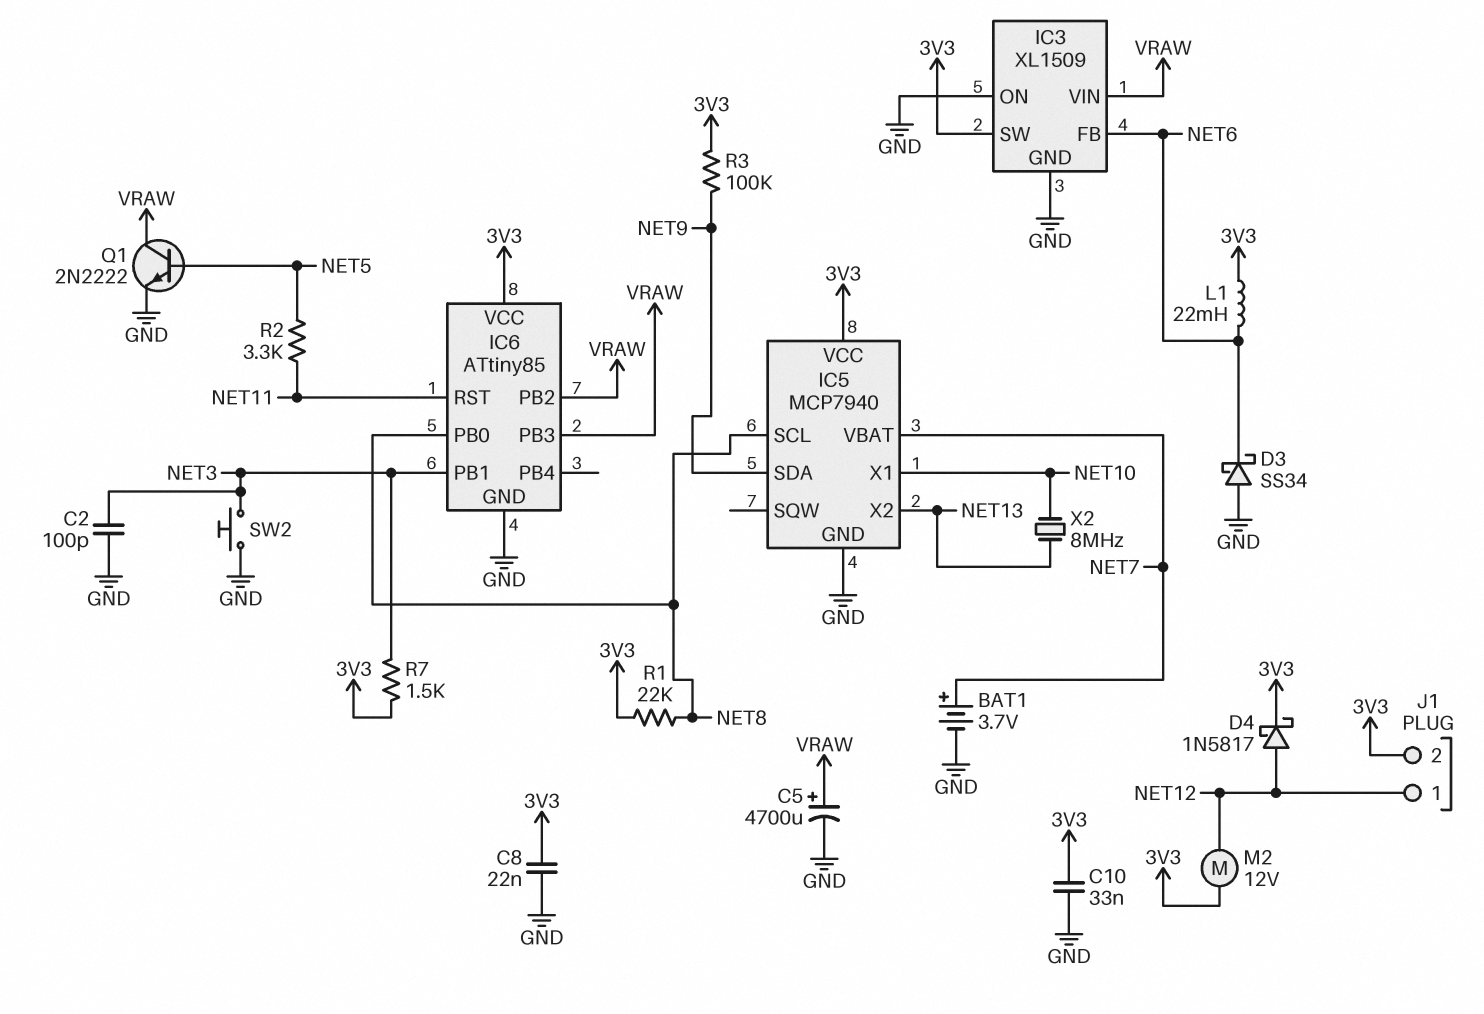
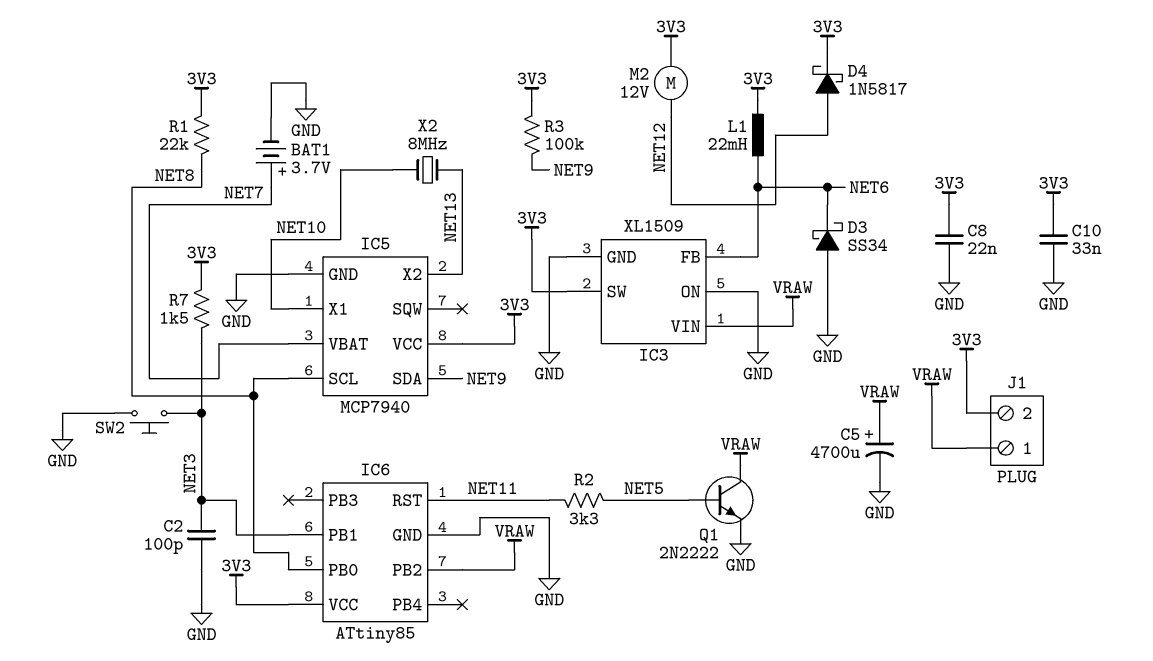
IC6 pin PB3: VRAW -> none
J1 pin 1: NET12 -> VRAW

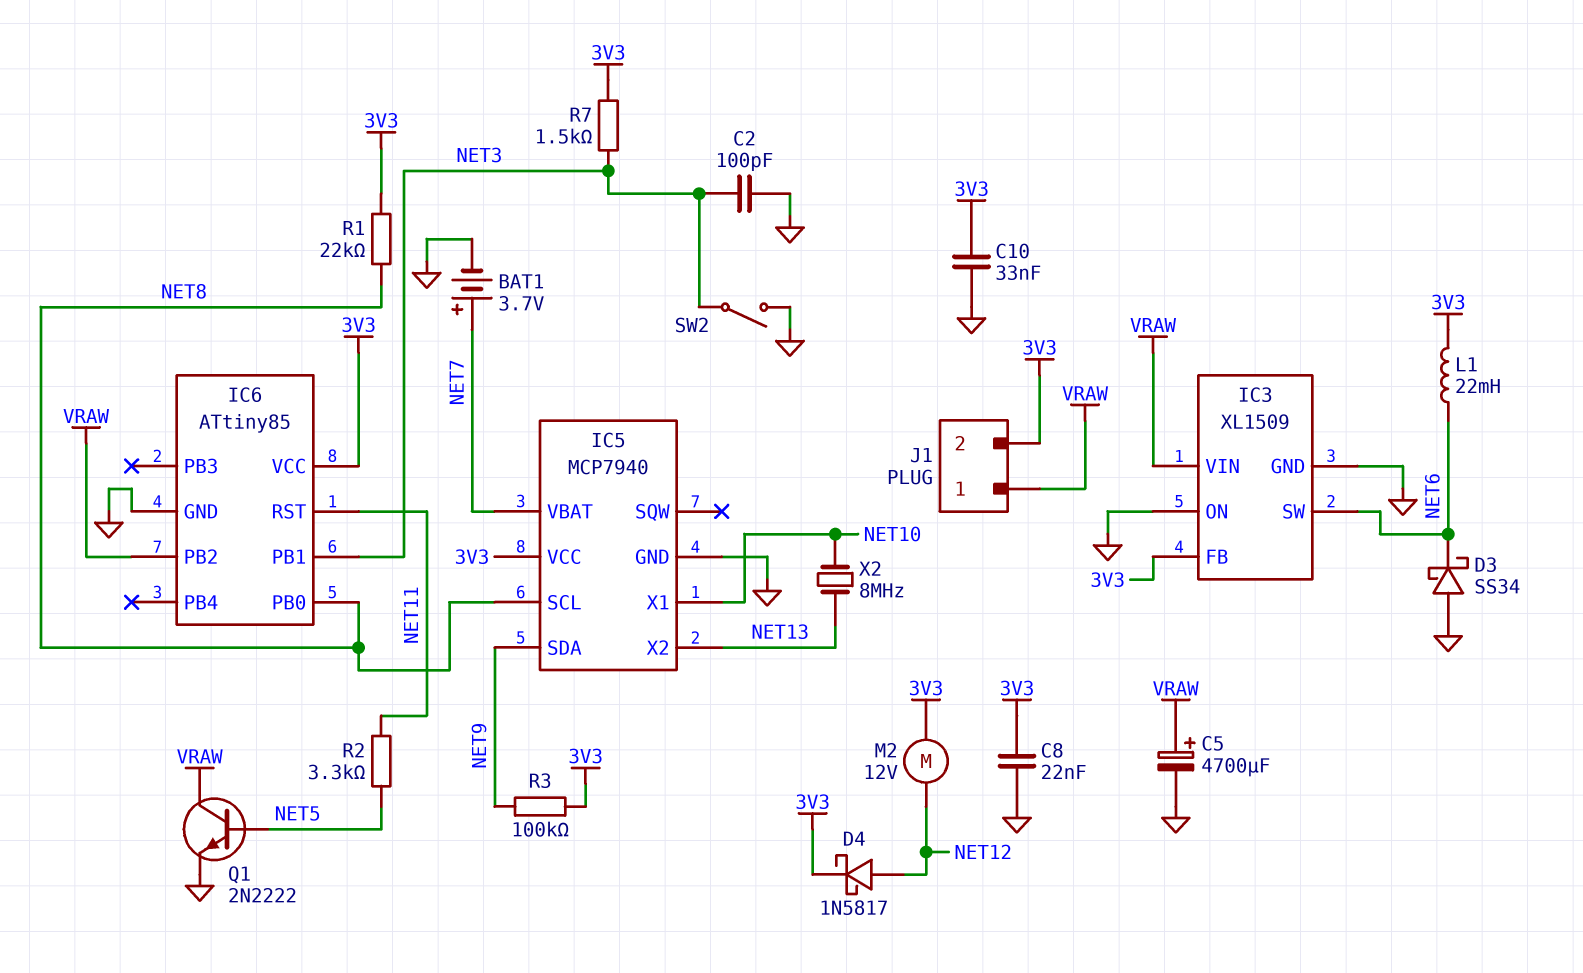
IC3 pin FB: NET6 -> 3V3
IC3 pin SW: 3V3 -> NET6
SW2: button (GND, NET3) -> switch (GND, NET3)

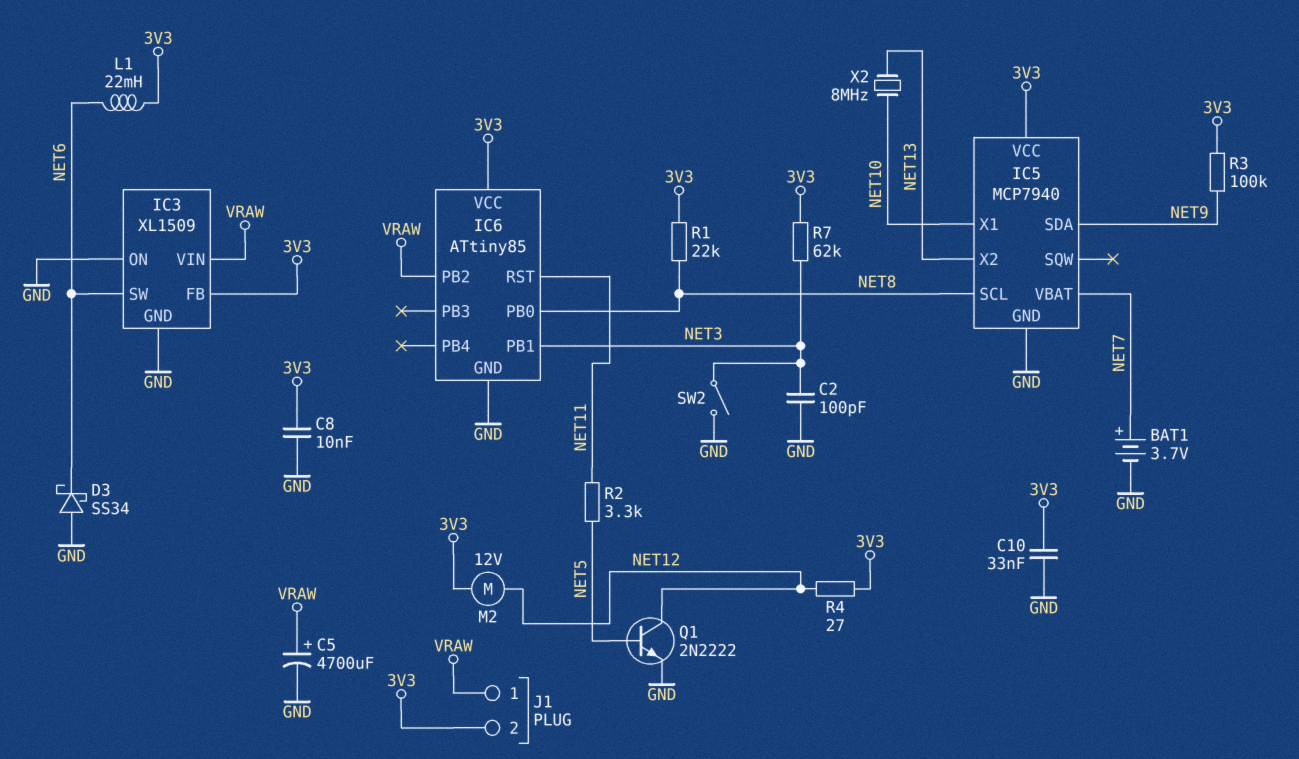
C8: 22nF (3V3, GND) -> 10nF (3V3, GND)
D4: schottky 1N5817 (A NET12, K 3V3) -> none
Q1: NPN 2N2222 (B NET5, C VRAW, E GND) -> NPN 2N2222 (B NET5, C NET12, E GND)
R4: none -> 27 (3V3, NET12)
R7: 1.5k (3V3, NET3) -> 62k (3V3, NET3)

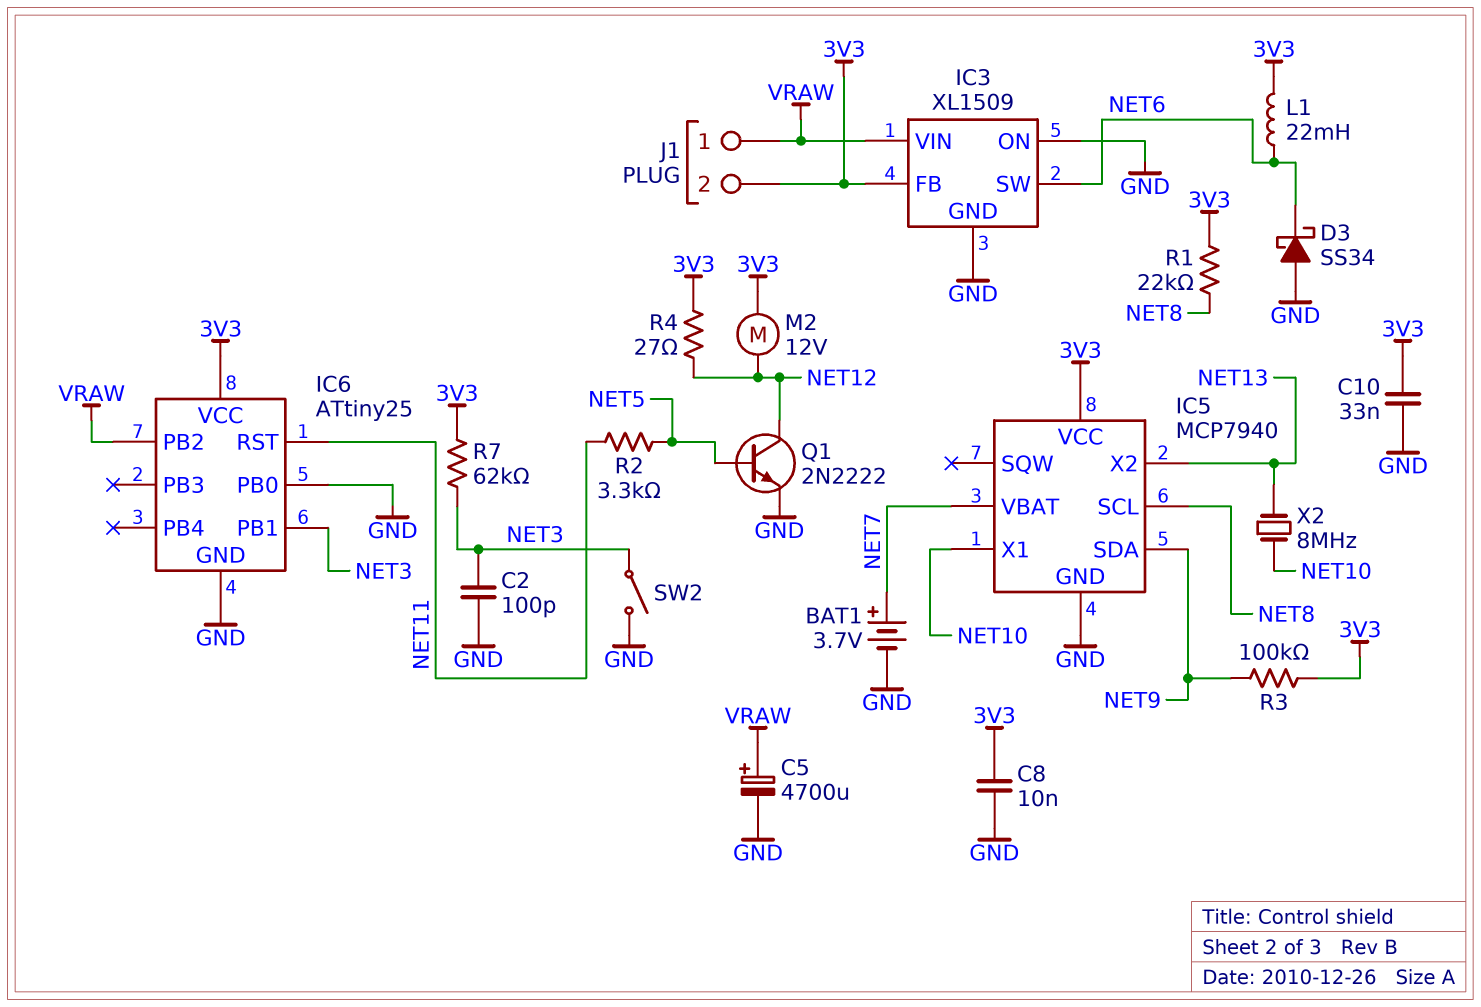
IC6: ATtiny85 -> ATtiny25
IC6 pin PB0: NET8 -> GND

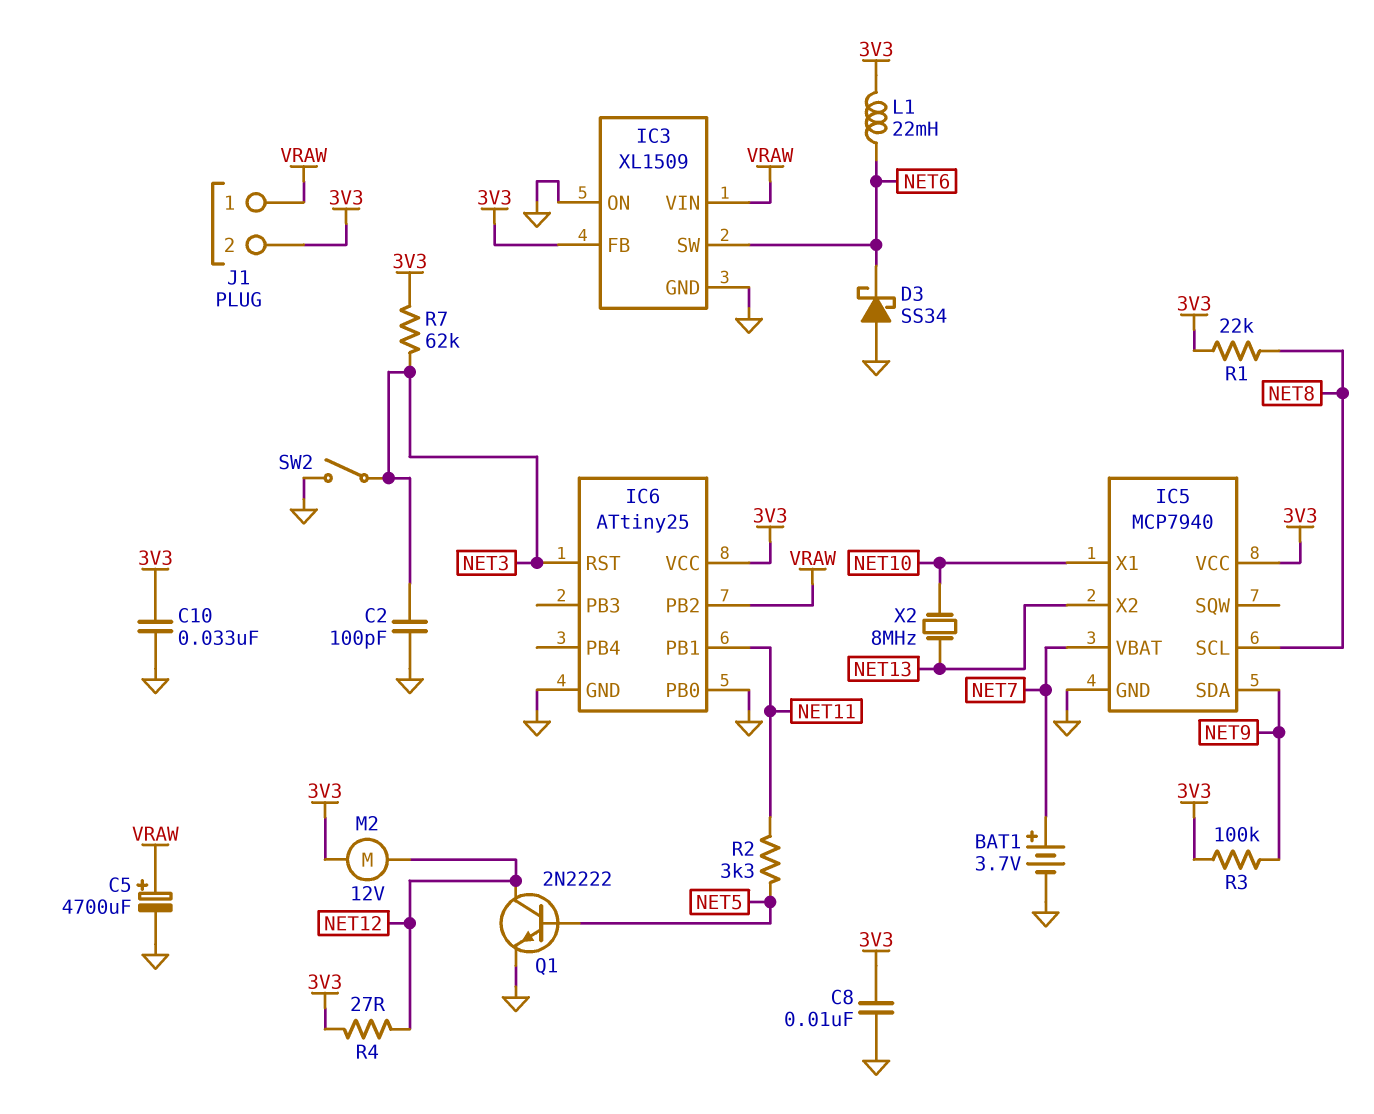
IC6 pin PB1: NET3 -> NET11
IC6 pin RST: NET11 -> NET3

